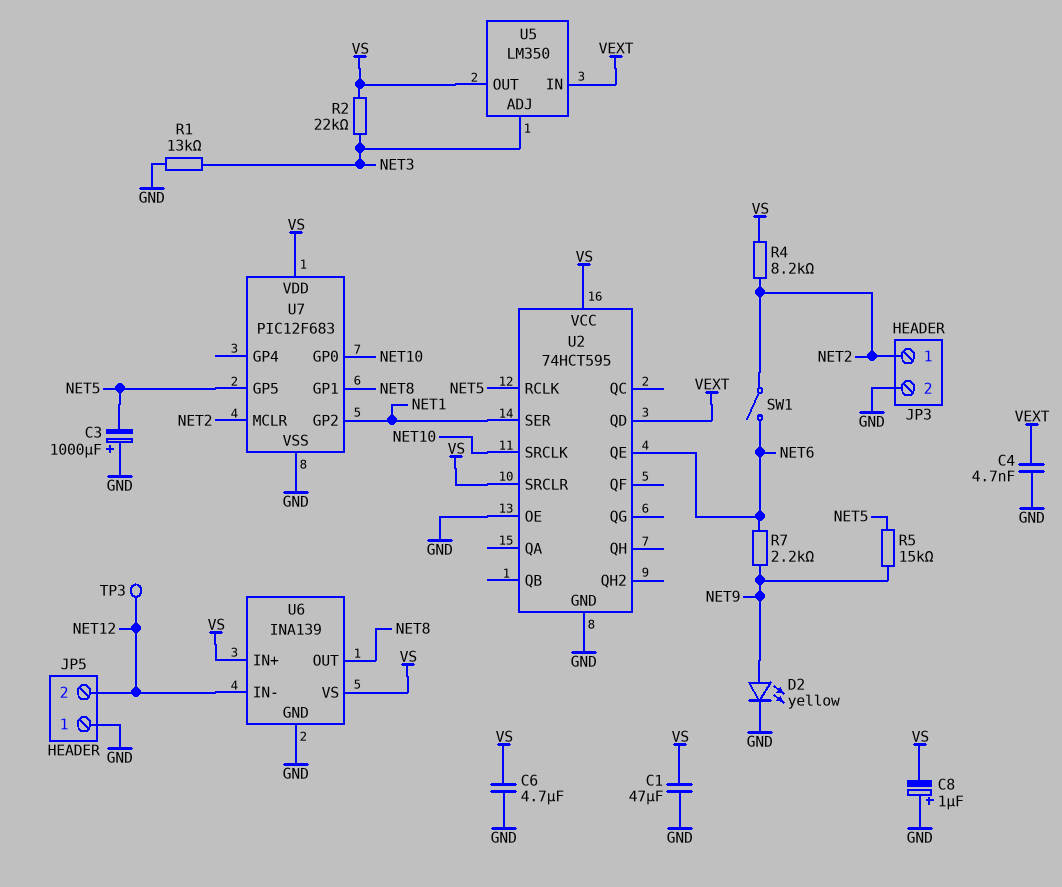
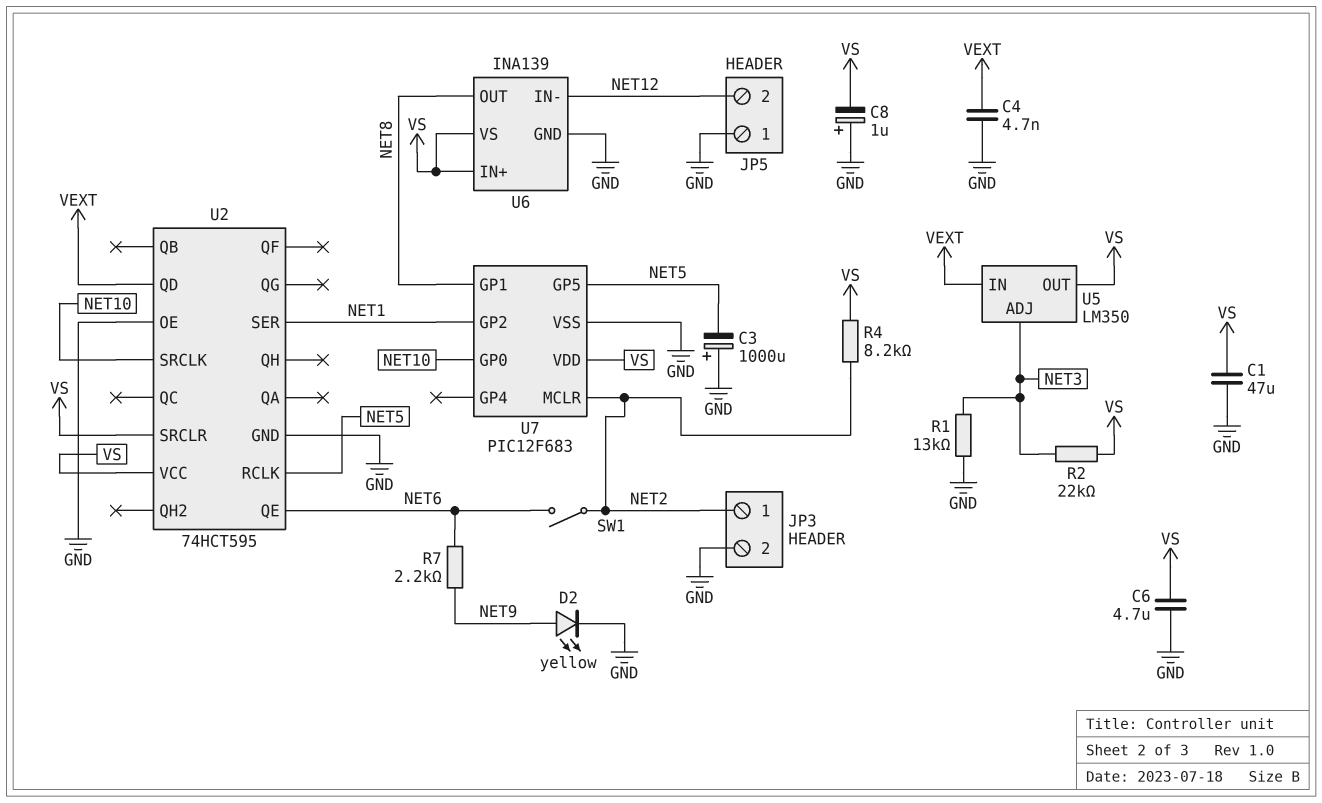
R5: 15k (NET5, NET9) -> none
TP3: test point (NET12) -> none

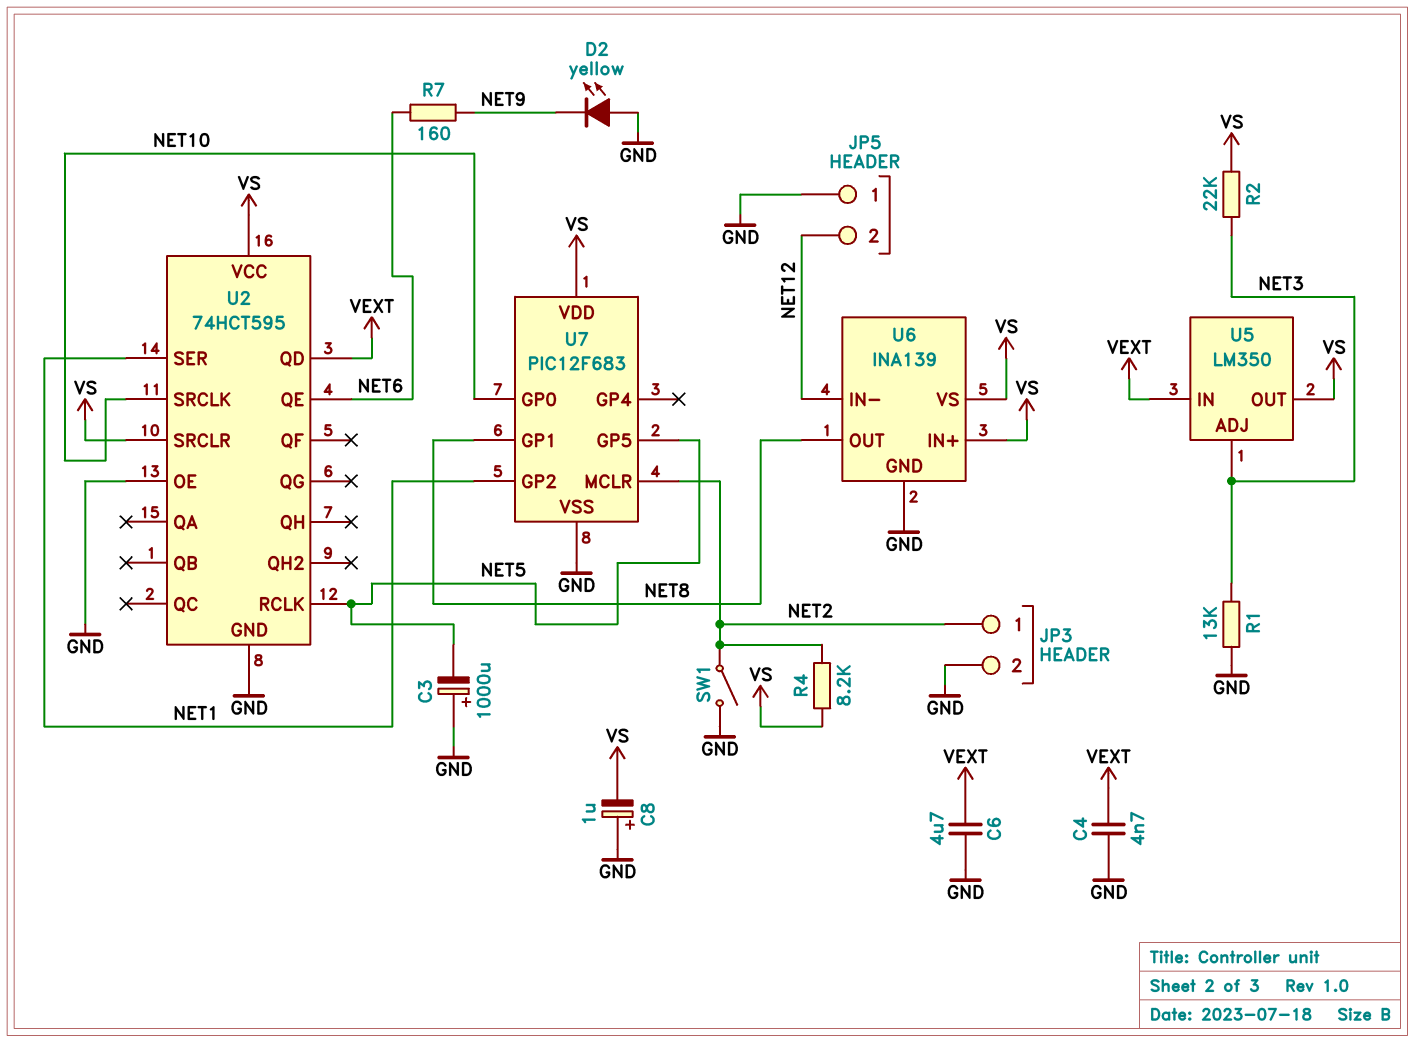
C1: 47uF (GND, VS) -> none
C6: 4.7uF (GND, VS) -> 4.7uF (GND, VEXT)
D2: LED yellow (A NET9, K GND) -> LED yellow (A GND, K NET9)
R7: 2.2k (NET6, NET9) -> 160 (NET6, NET9)
SW1: switch (NET2, NET6) -> switch (GND, NET2)

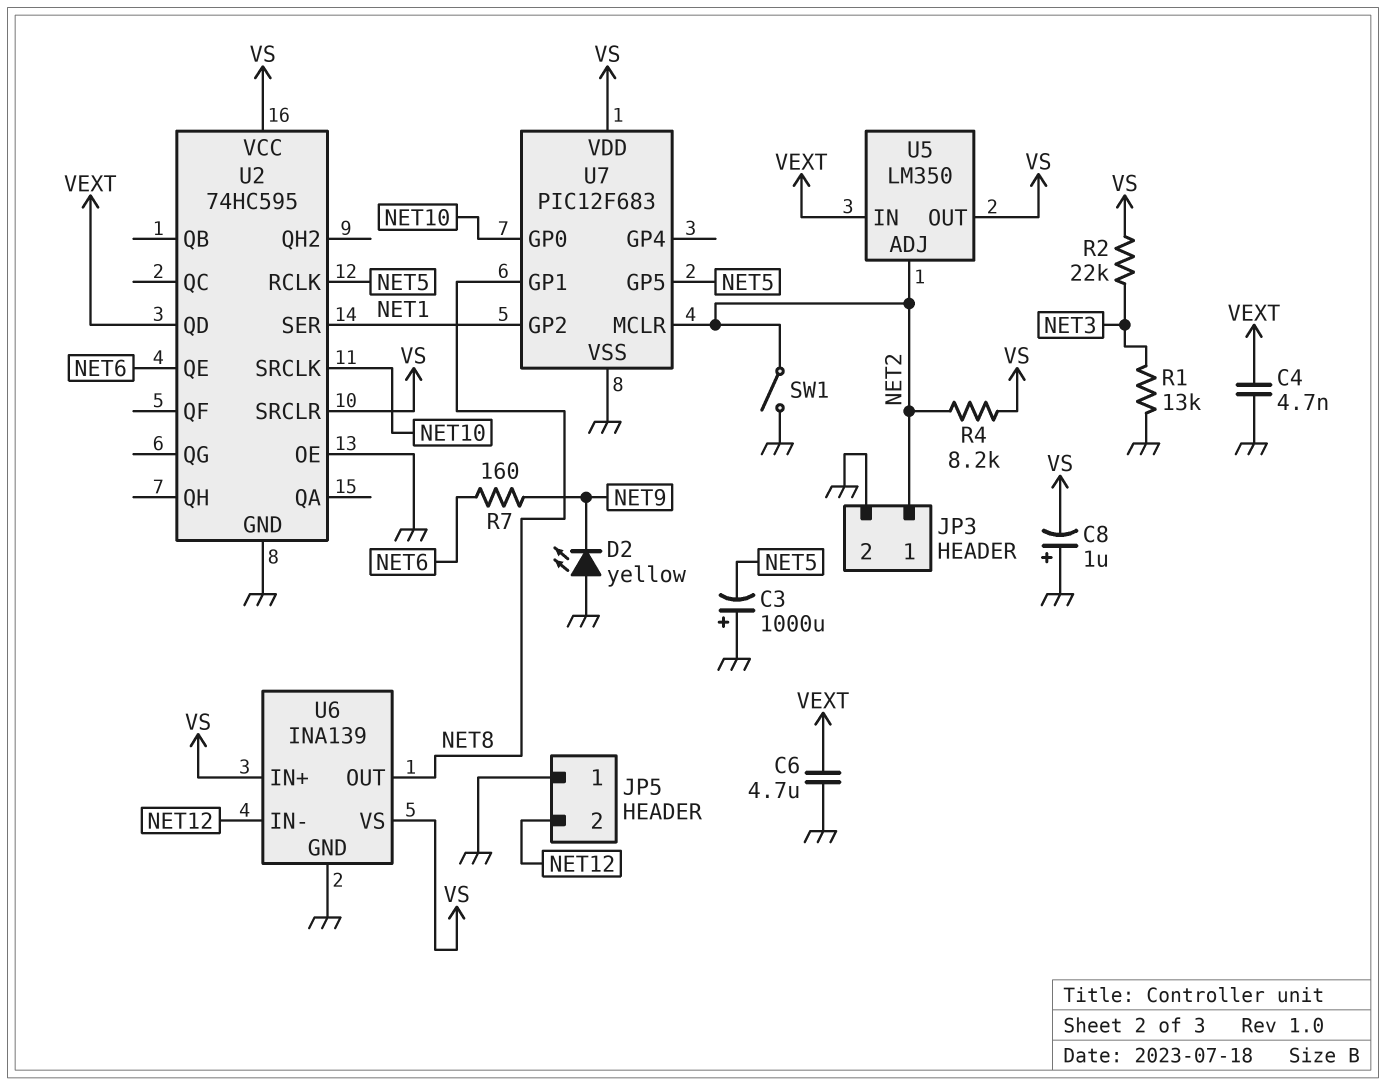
U2: 74HCT595 -> 74HC595
U5 pin ADJ: NET3 -> NET2

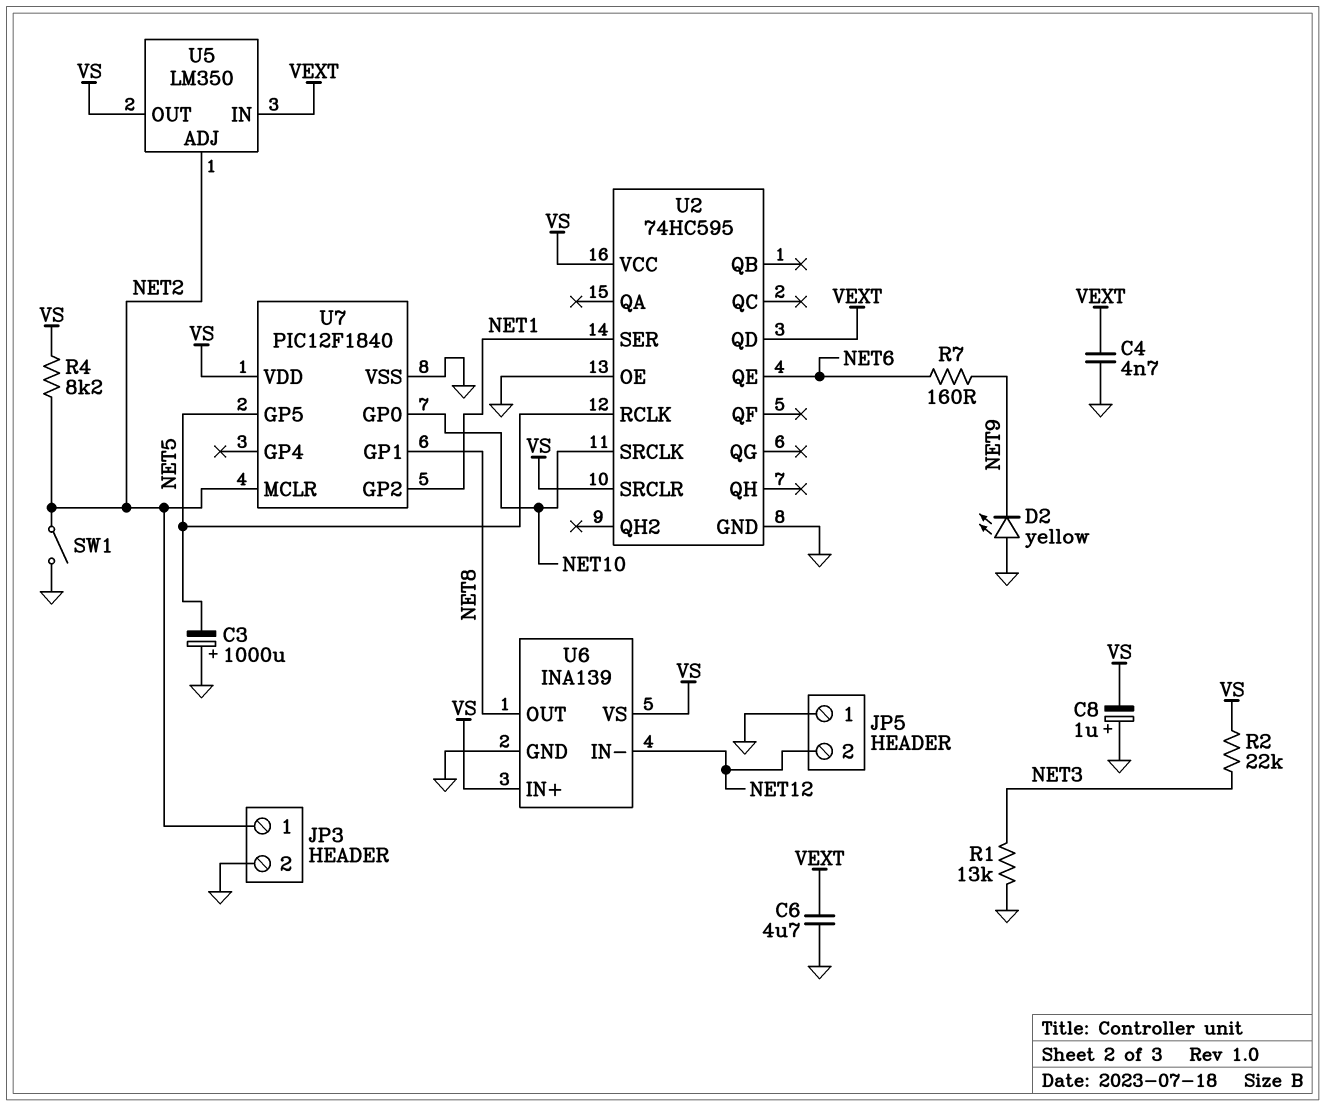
U7: PIC12F683 -> PIC12F1840

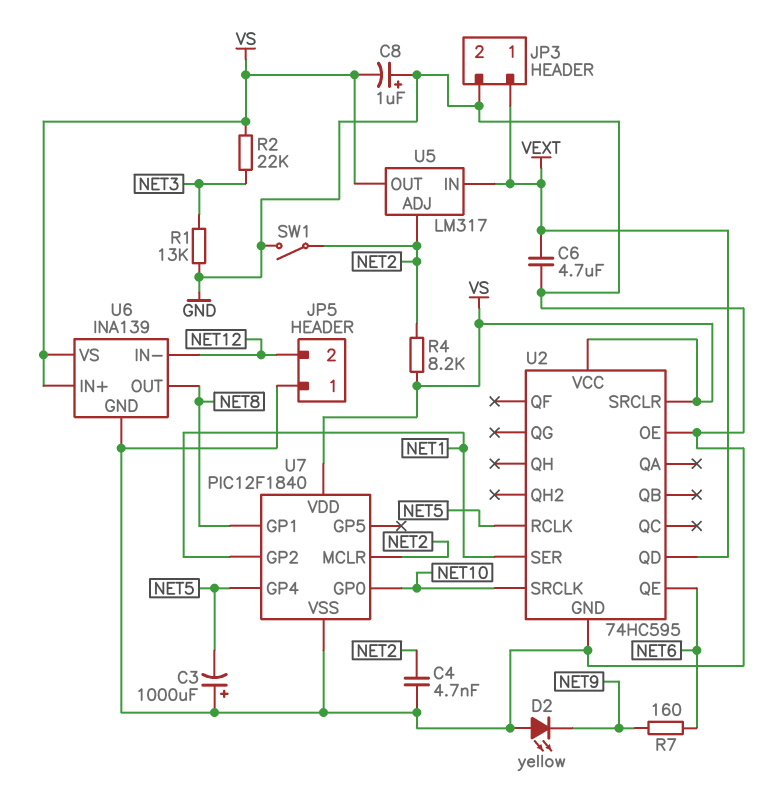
C4: 4.7nF (GND, VEXT) -> 4.7nF (GND, NET2)
JP3 pin 1: NET2 -> VEXT
U5: LM350 -> LM317
U7 pin GP4: none -> NET5
U7 pin GP5: NET5 -> none

